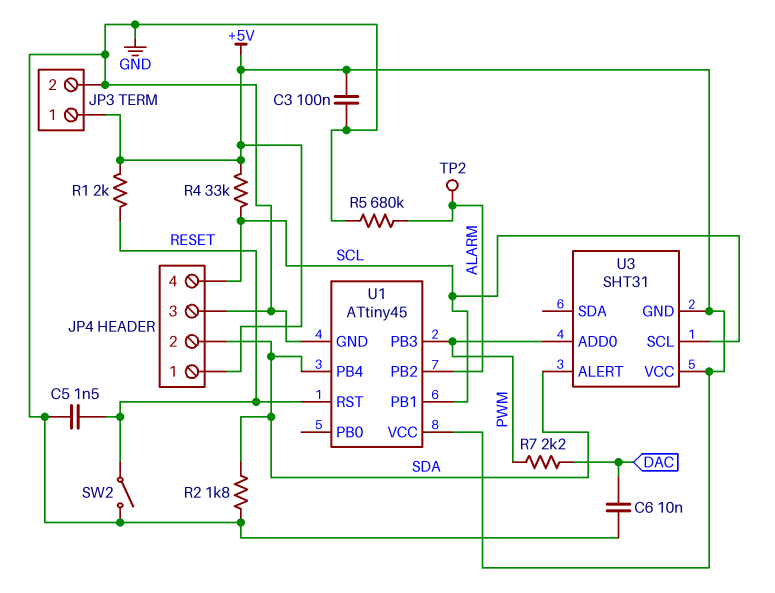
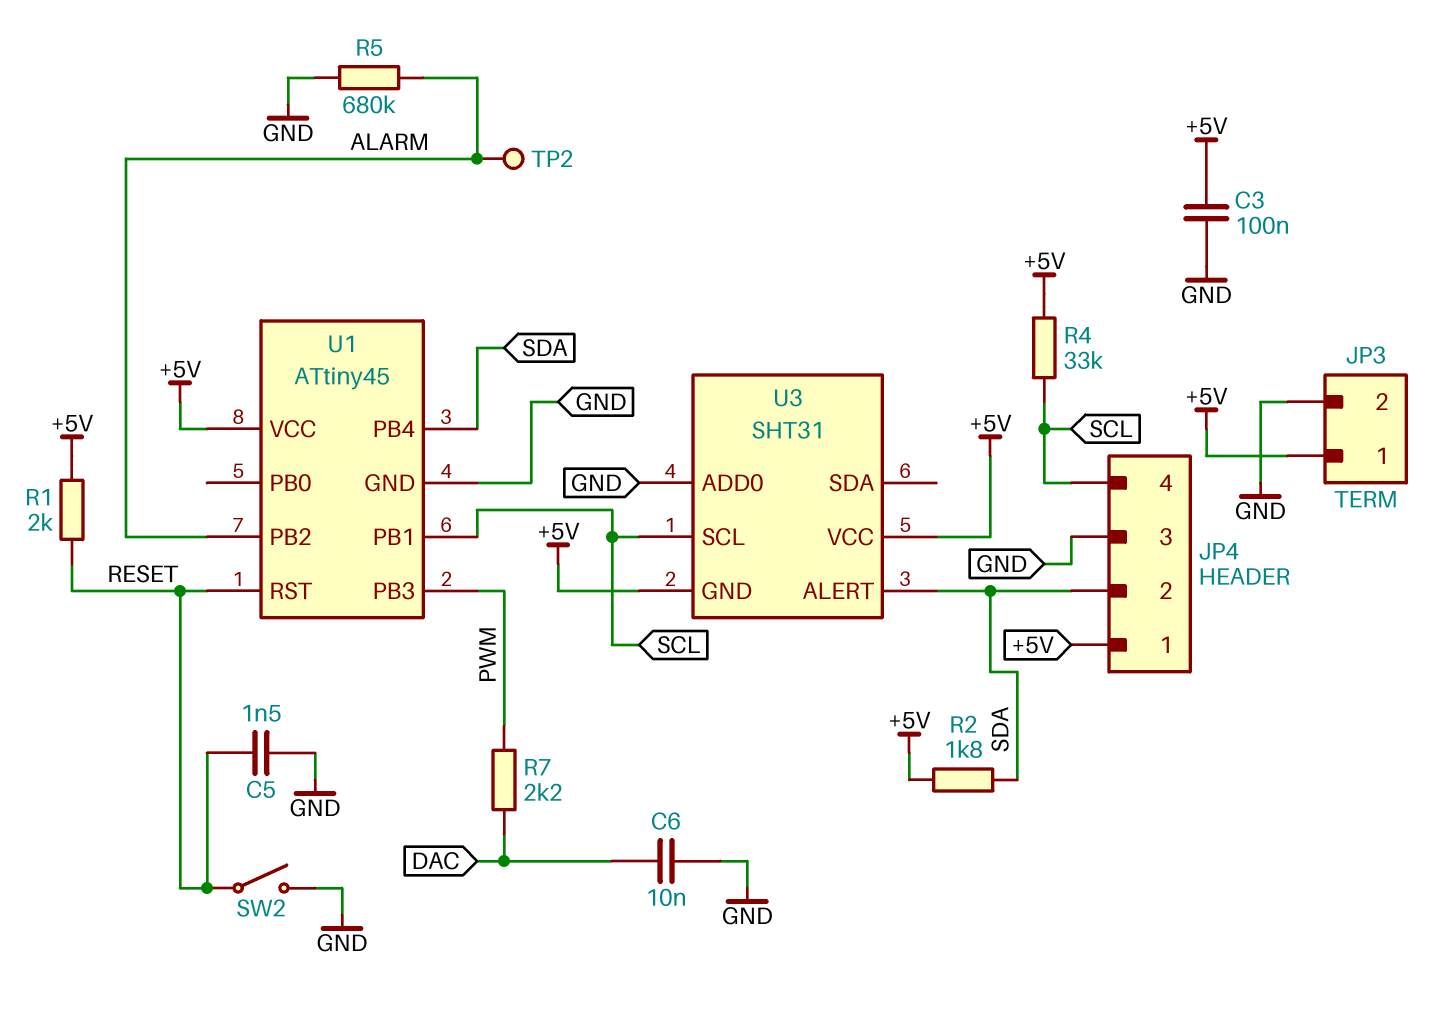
R2: 1.8k (GND, SDA) -> 1.8k (+5V, SDA)
U3 pin ADD0: PWM -> GND

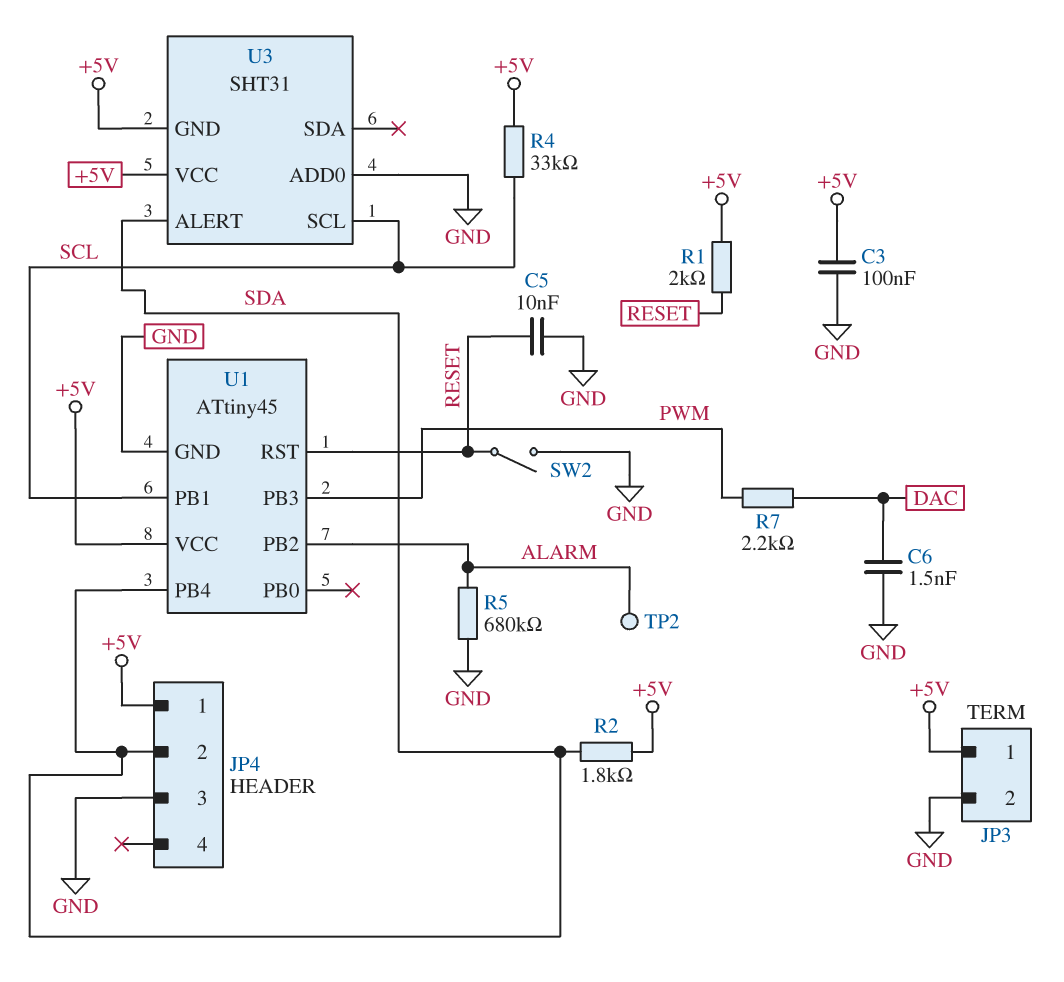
C5: 1.5nF (GND, RESET) -> 10nF (GND, RESET)
C6: 10nF (DAC, GND) -> 1.5nF (DAC, GND)
JP4 pin 4: SCL -> none

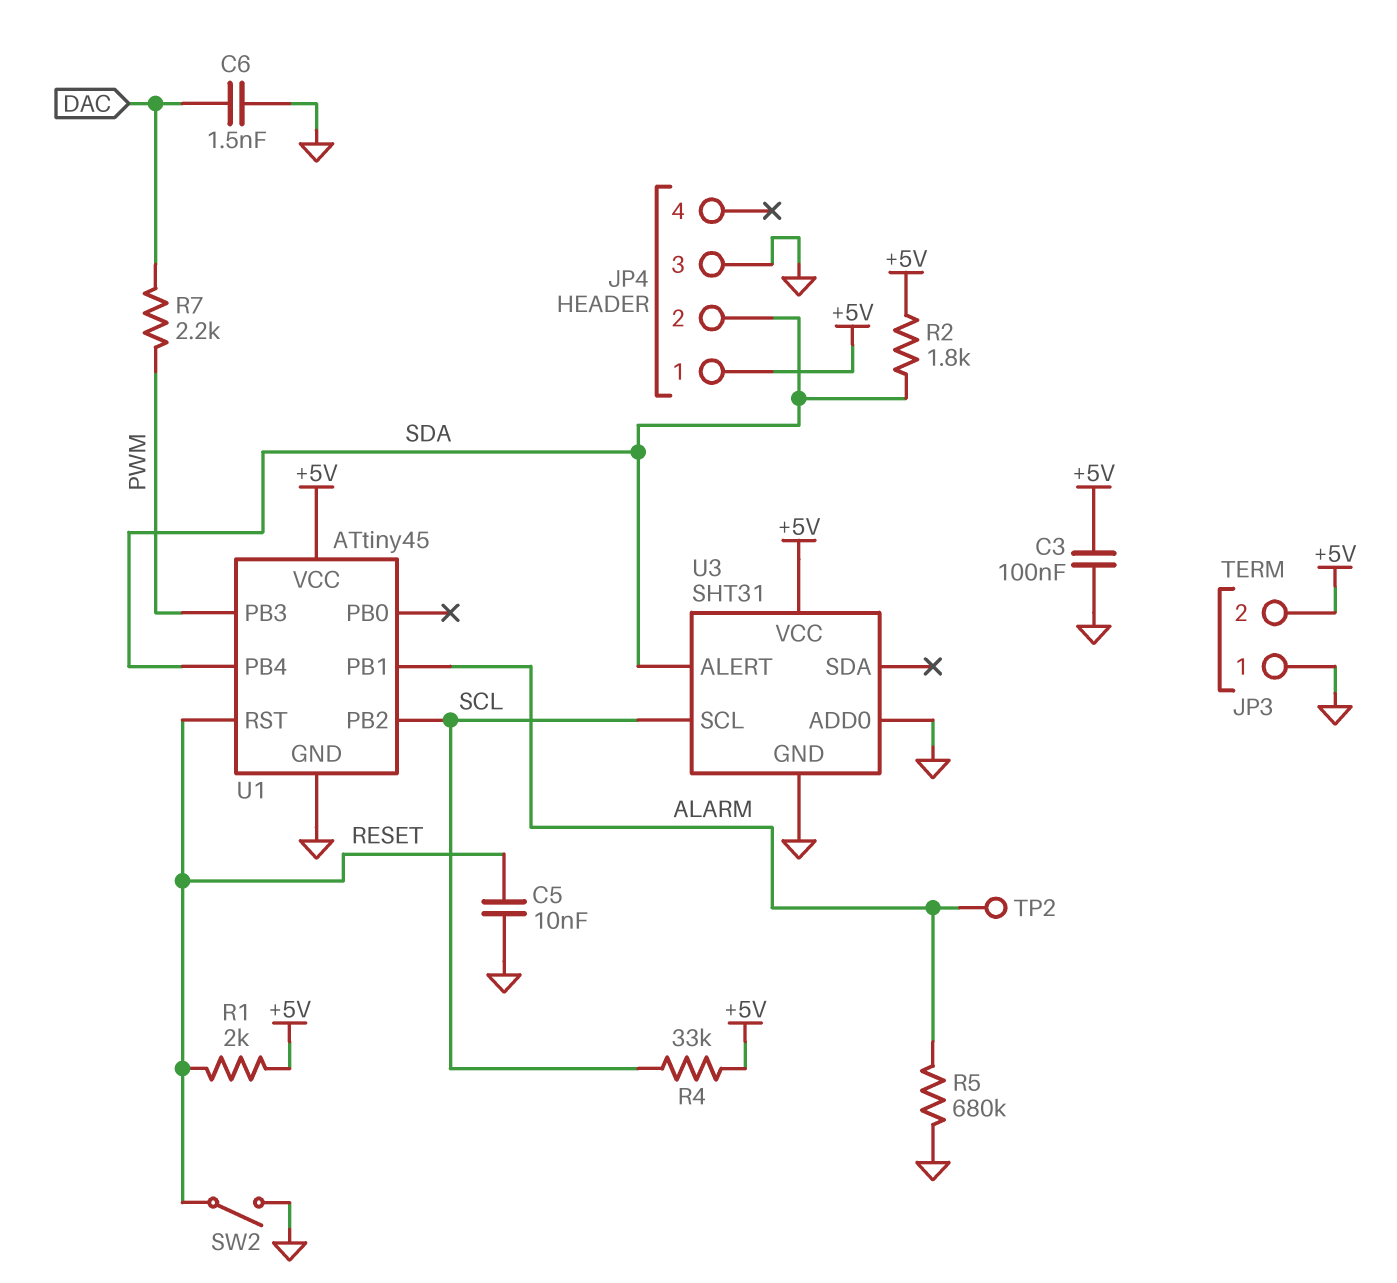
JP3 pin 1: +5V -> GND
JP3 pin 2: GND -> +5V
U1 pin PB1: SCL -> ALARM
U1 pin PB2: ALARM -> SCL
U3 pin GND: +5V -> GND

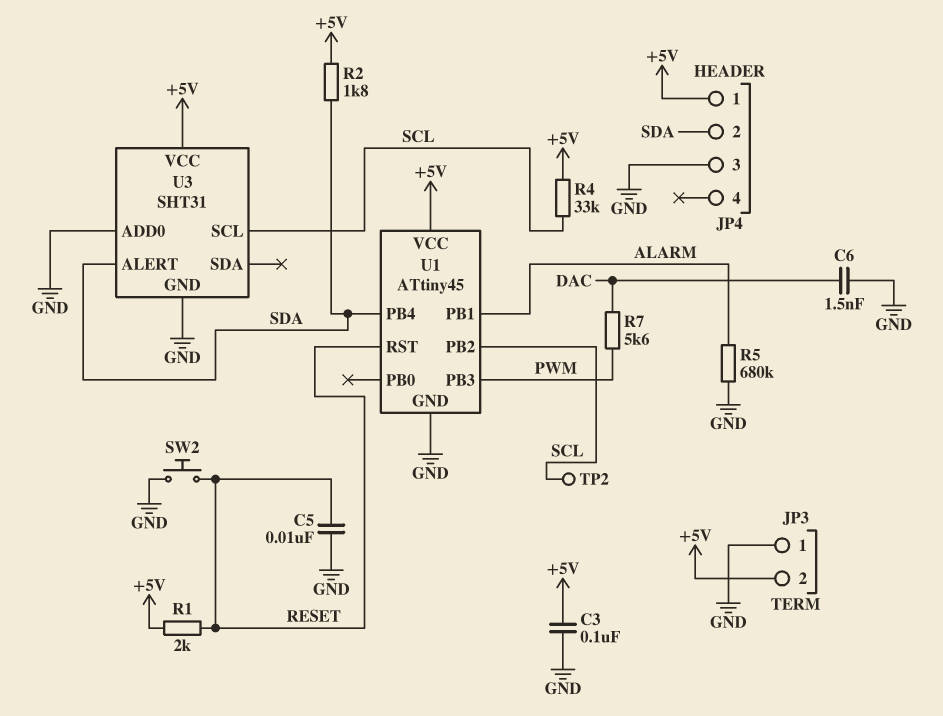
R7: 2.2k (DAC, PWM) -> 5.6k (DAC, PWM)
SW2: switch (GND, RESET) -> button (GND, RESET)
TP2: test point (ALARM) -> test point (SCL)

